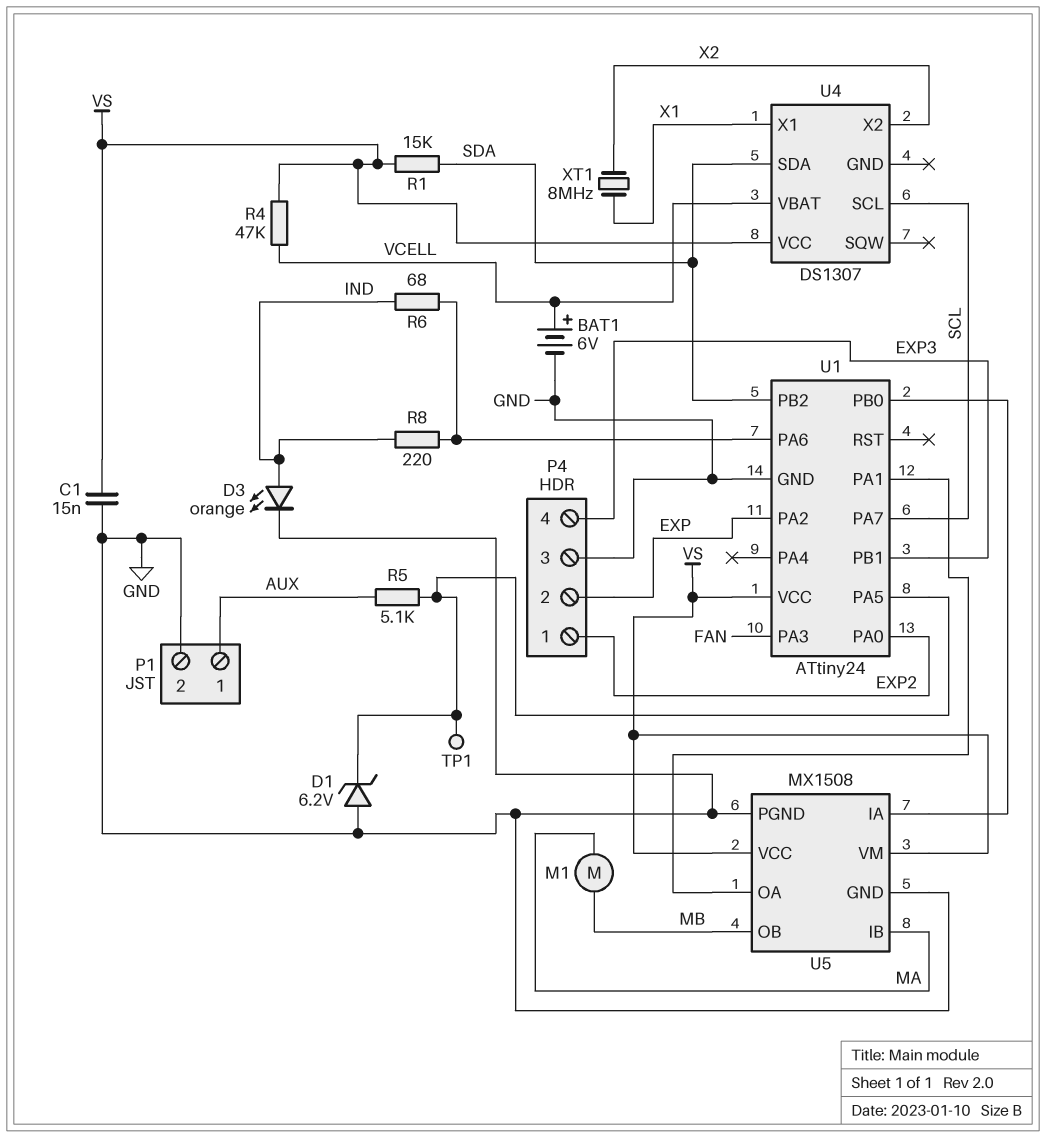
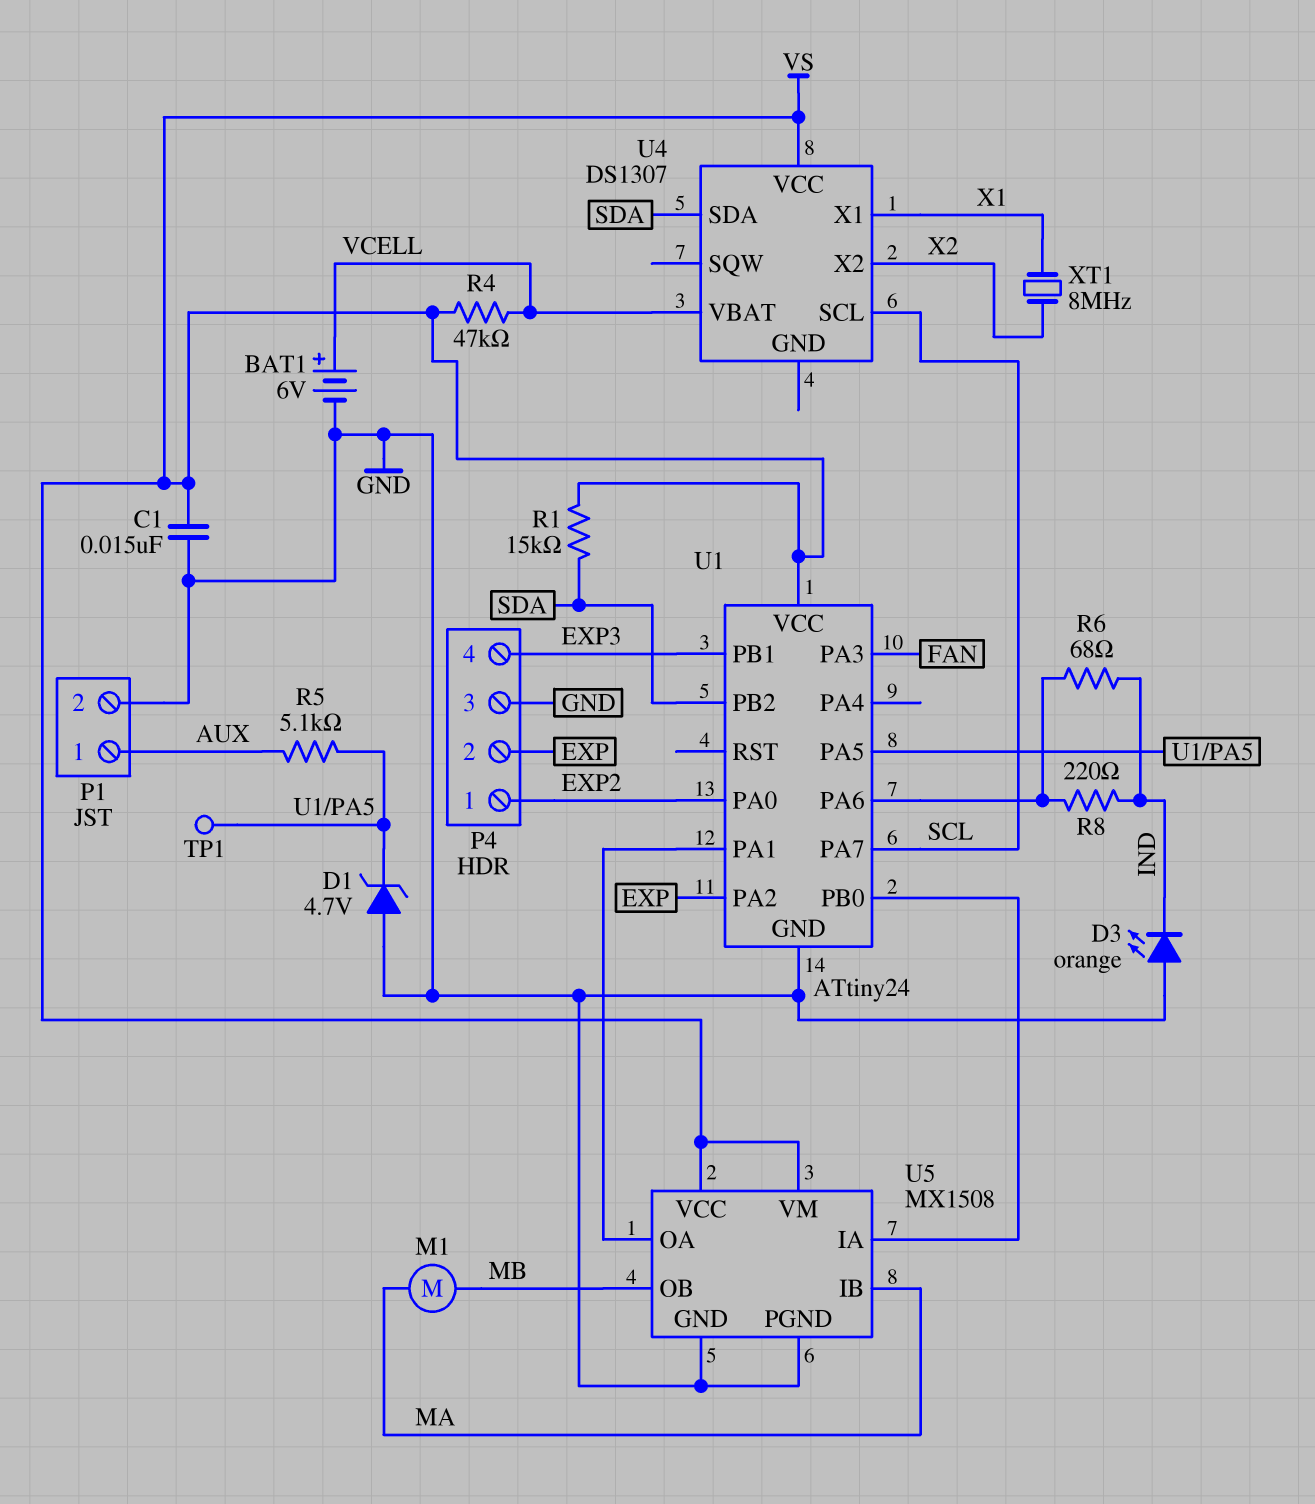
D1: zener 6.2V (A GND, K U1/PA5) -> zener 4.7V (A GND, K U1/PA5)
D3: LED orange (A IND, K GND) -> LED orange (A GND, K IND)

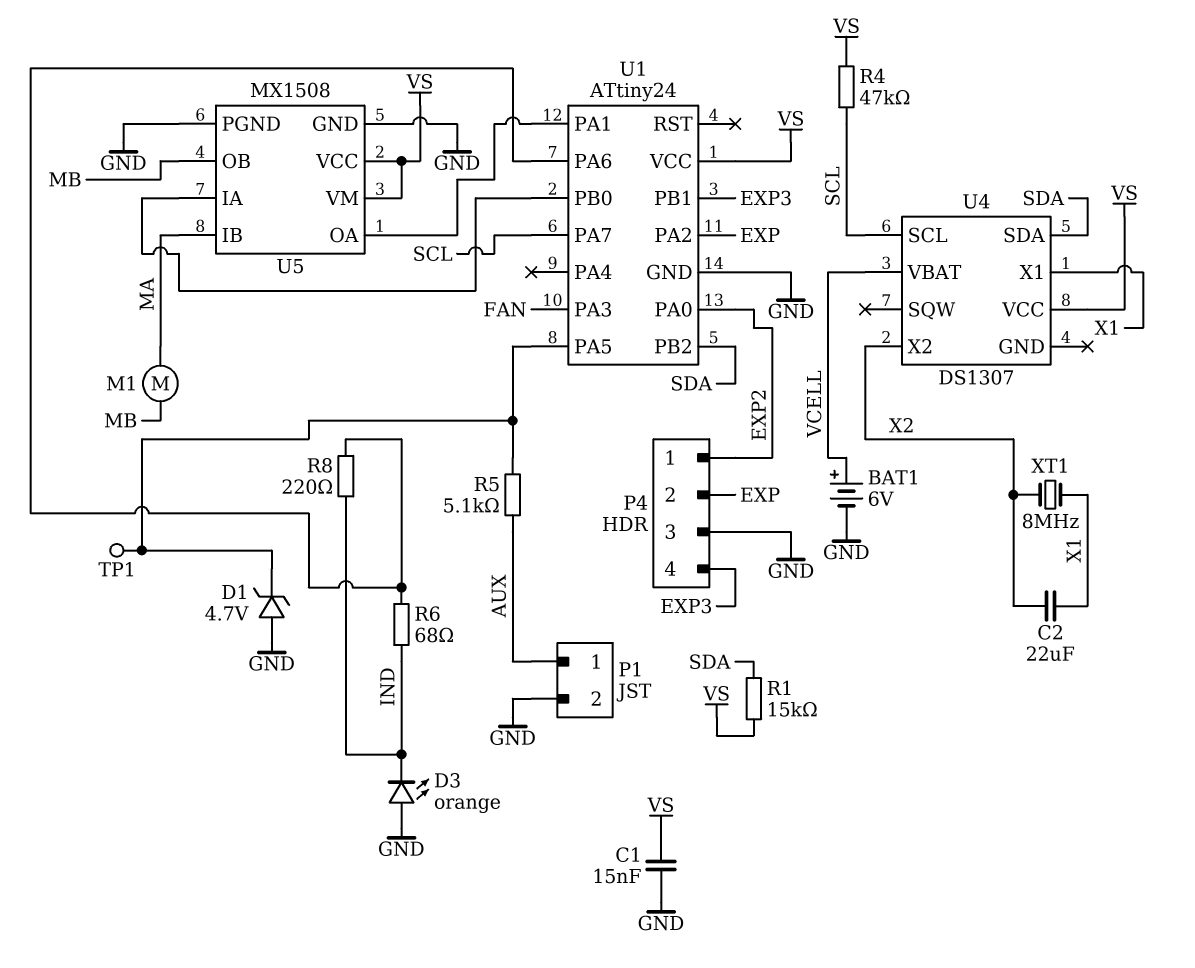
C2: none -> 22uF (X1, X2)
R4: 47k (VCELL, VS) -> 47k (SCL, VS)

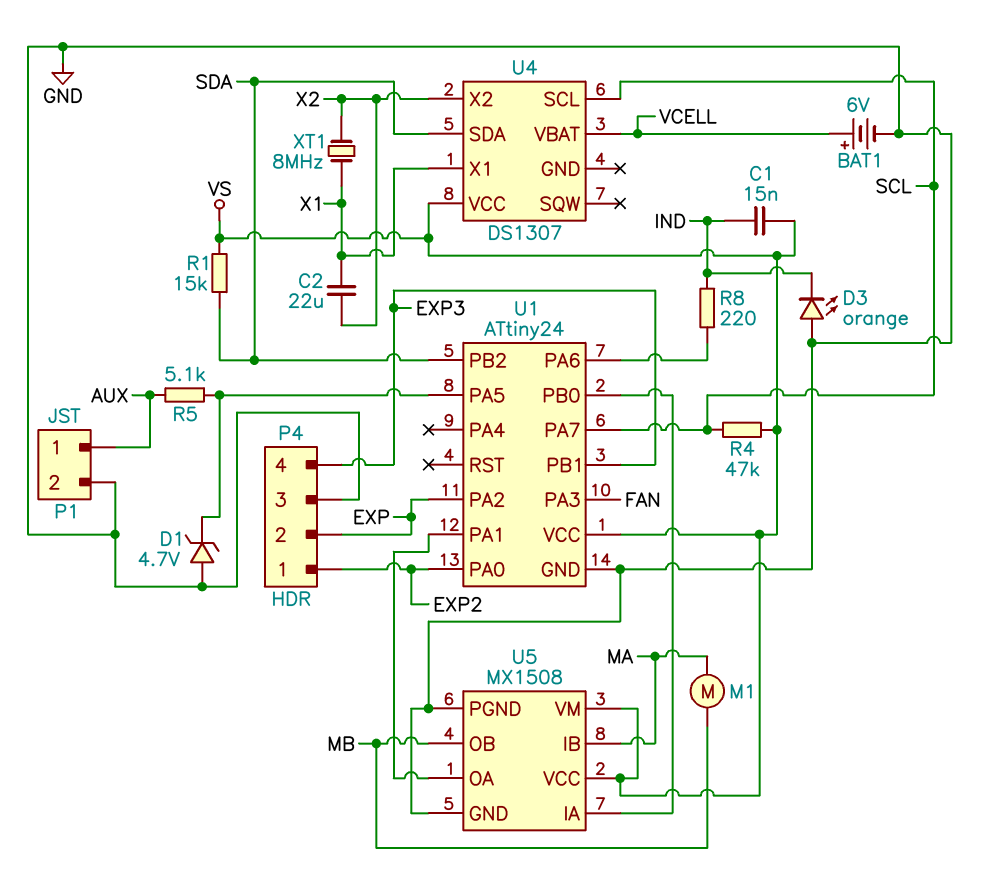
C1: 15nF (GND, VS) -> 15nF (IND, VS)
R6: 68 (IND, U1/PA6) -> none
TP1: test point (U1/PA5) -> none

